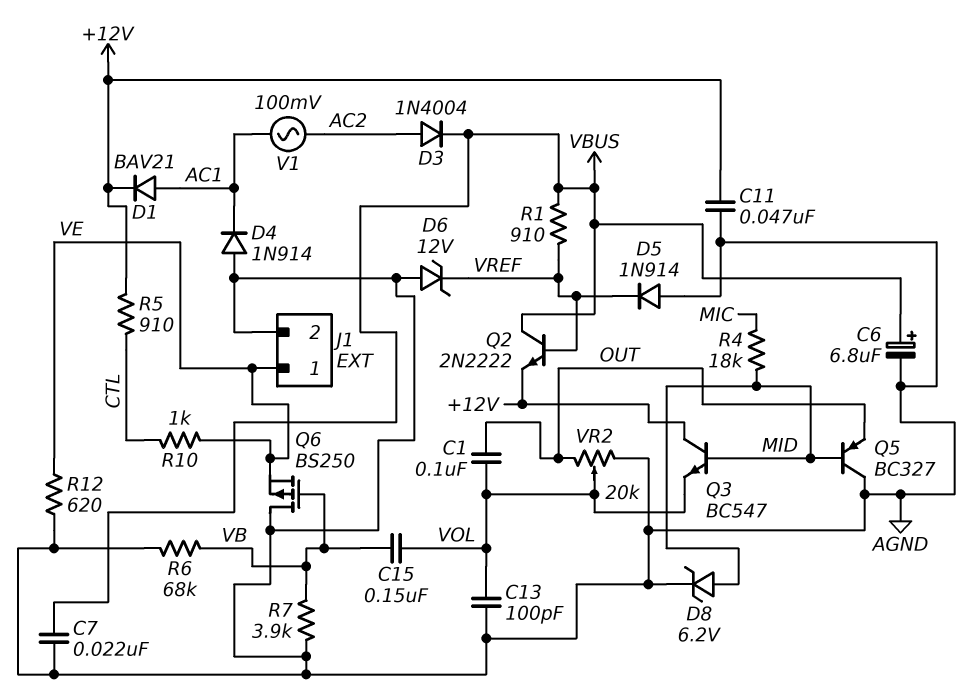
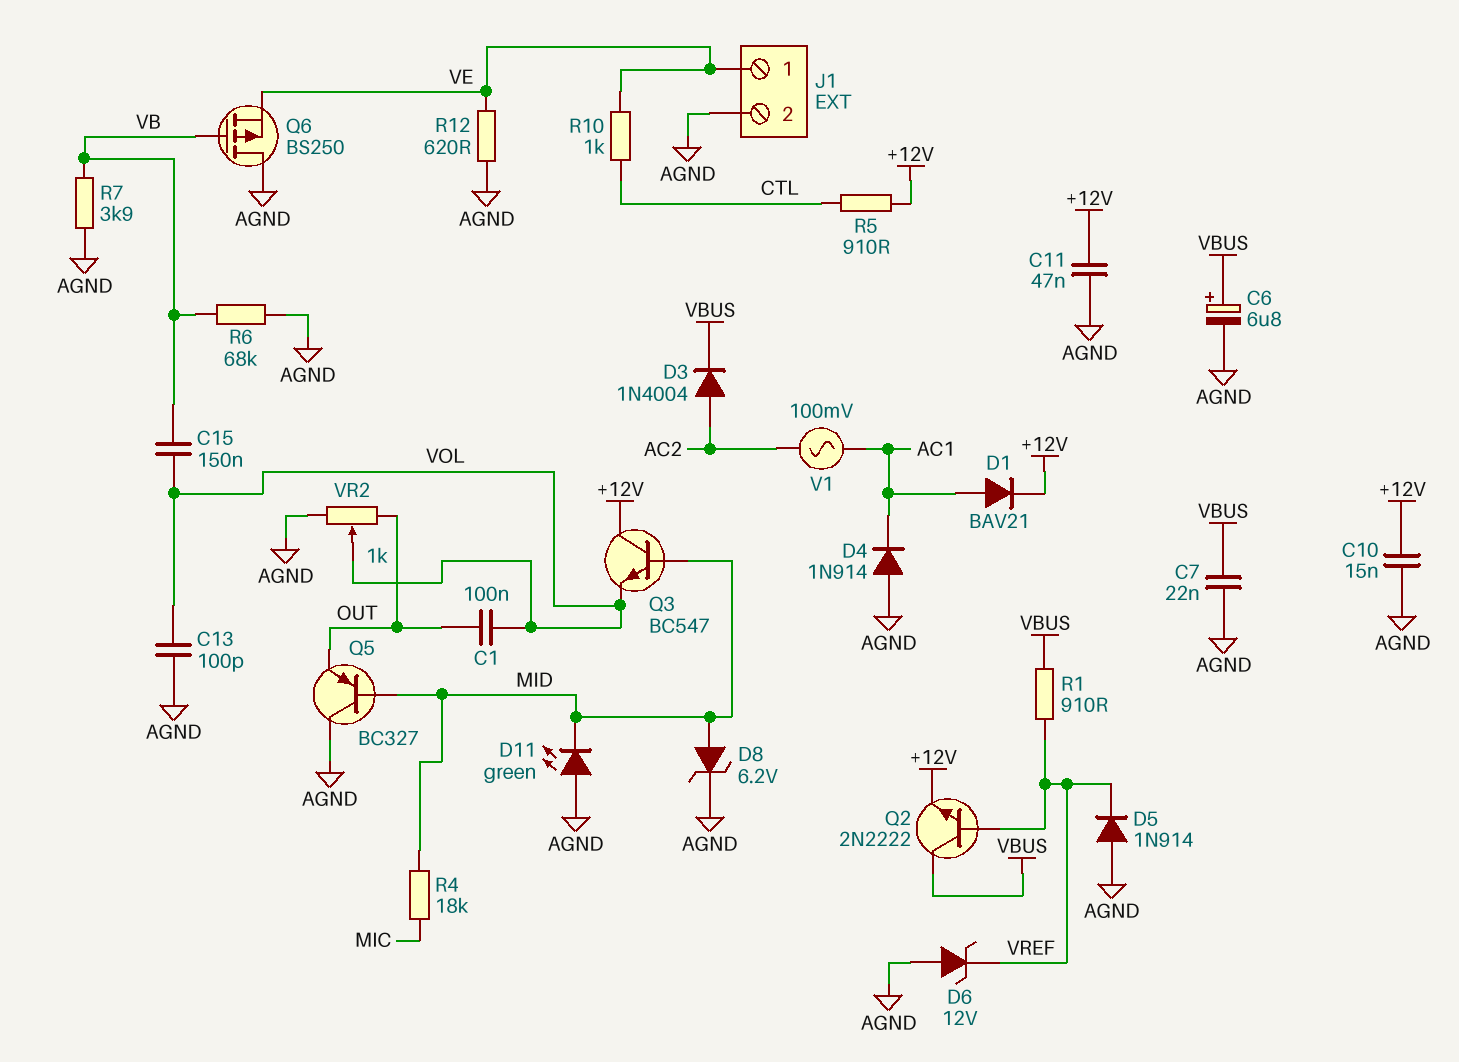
C10: none -> 15nF (+12V, AGND)
D11: none -> LED green (A AGND, K MID)
VR2: 20k (AGND, OUT, wiper VOL) -> 1k (AGND, OUT, wiper VOL)

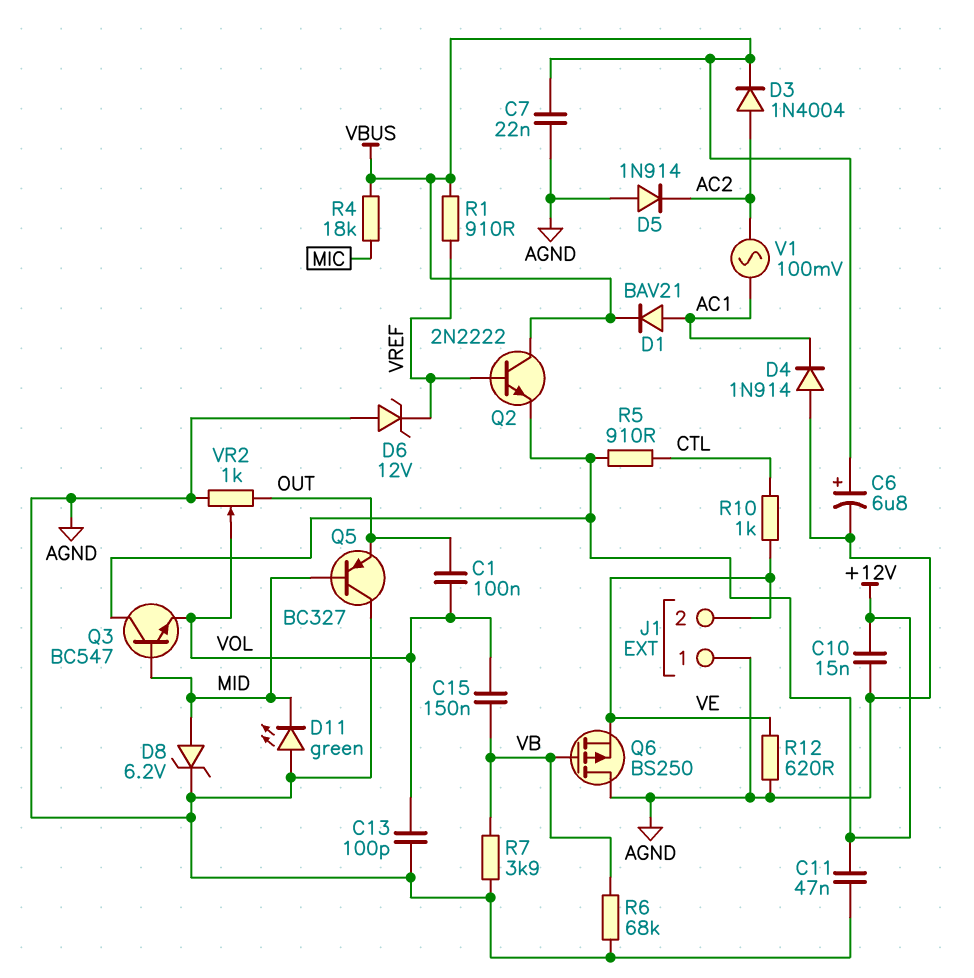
D1: diode BAV21 (A AC1, K +12V) -> diode BAV21 (A AC1, K VBUS)
D5: diode 1N914 (A AGND, K VREF) -> diode 1N914 (A AGND, K AC2)
J1 pin 1: VE -> AGND
J1 pin 2: AGND -> VE
R4: 18k (MIC, MID) -> 18k (MIC, VBUS)

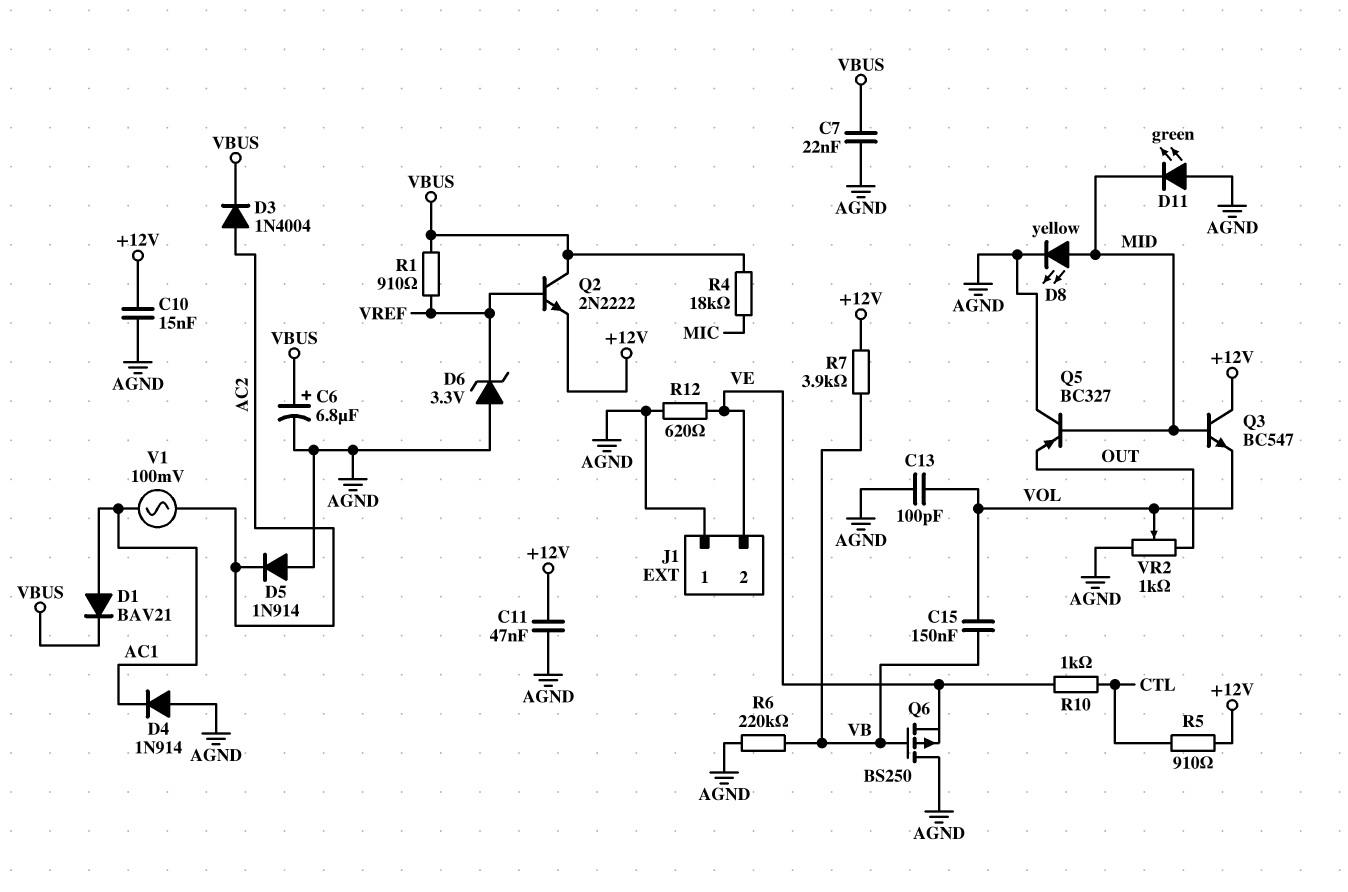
C1: 100nF (OUT, VOL) -> none
D6: zener 12V (A AGND, K VREF) -> zener 3.3V (A AGND, K VREF)
D8: zener 6.2V (A MID, K AGND) -> LED yellow (A MID, K AGND)
R6: 68k (AGND, VB) -> 220k (AGND, VB)
R7: 3.9k (AGND, VB) -> 3.9k (+12V, VB)

